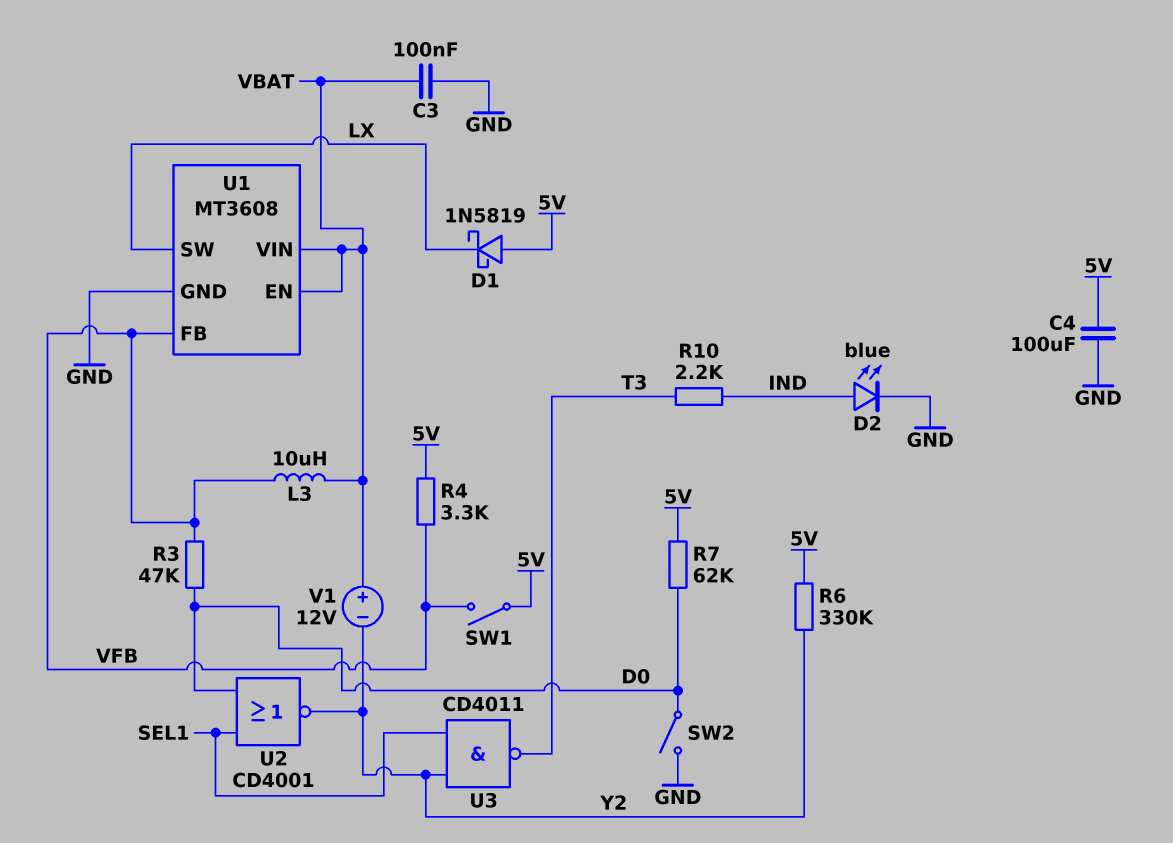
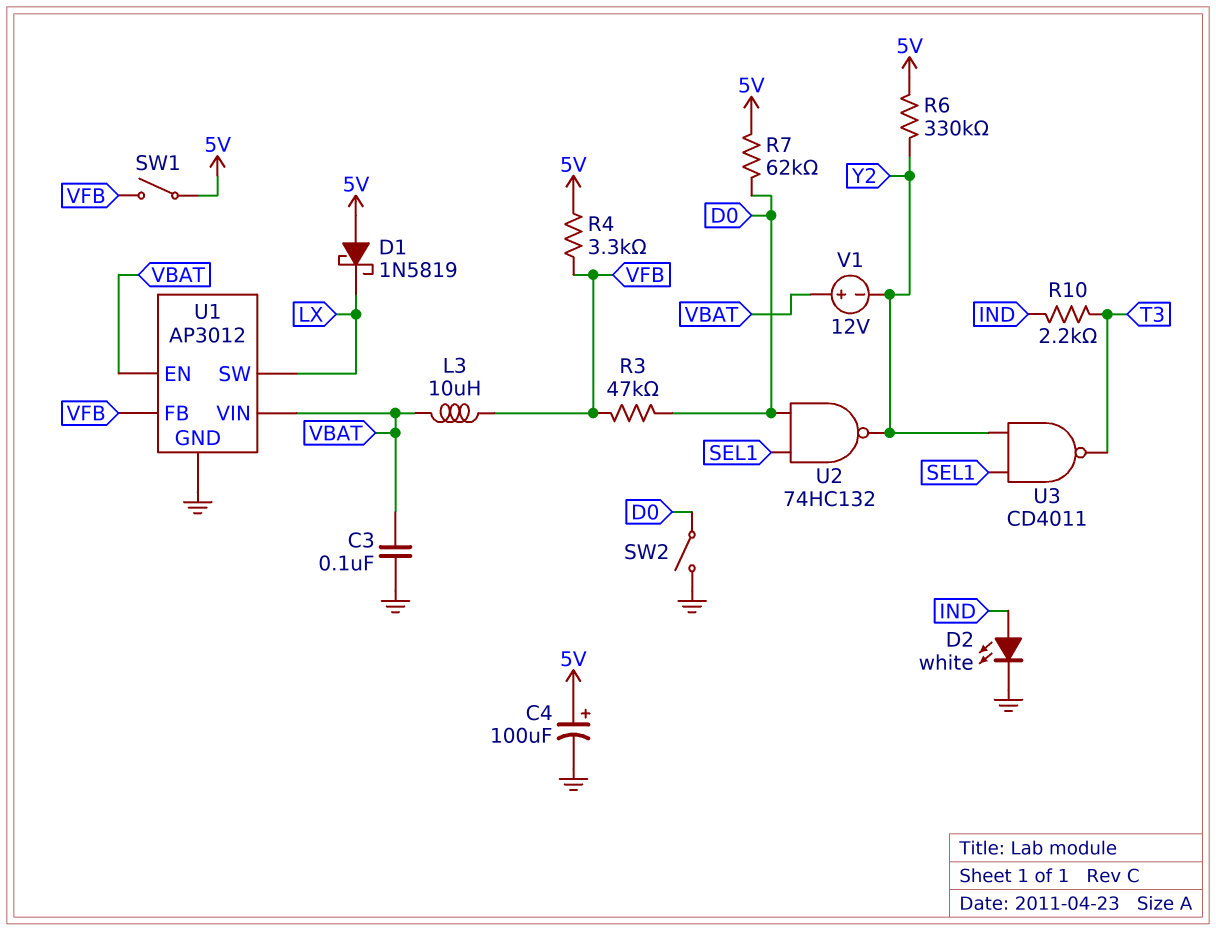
C4: 100uF (5V, GND) -> 100uF (plus 5V, minus GND)
D2: LED blue (A IND, K GND) -> LED white (A IND, K GND)
U1: MT3608 -> AP3012
U2: NOR CD4001 (in D0, in SEL1, out Y2) -> NAND 74HC132 (in D0, in SEL1, out Y2)

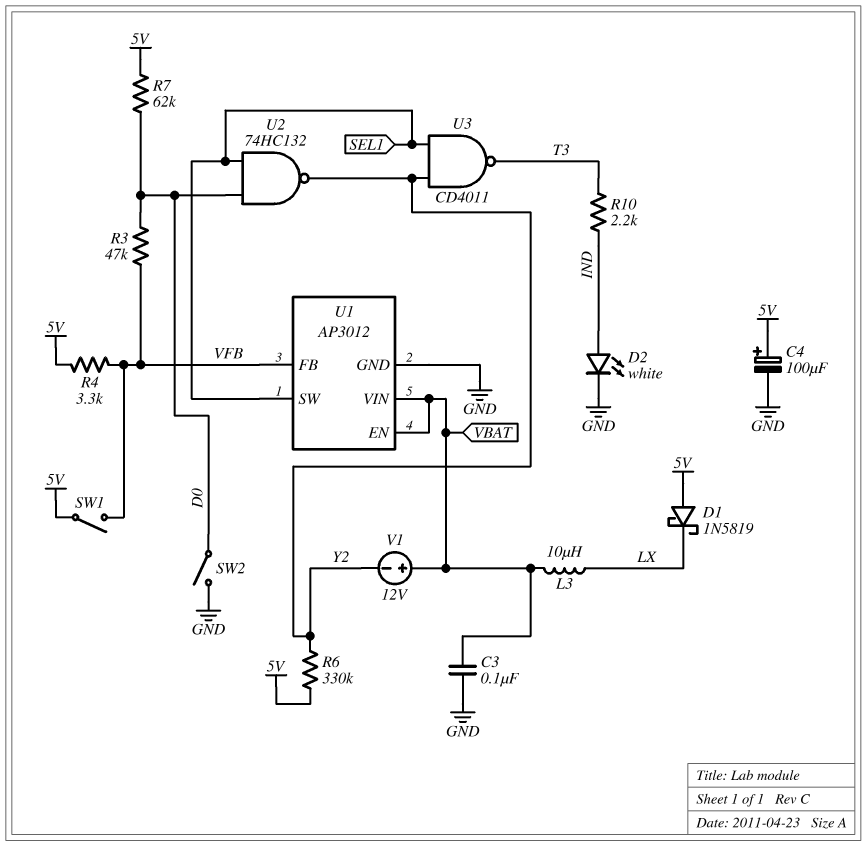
L3: 10uH (VBAT, VFB) -> 10uH (LX, VBAT)
U1 pin SW: LX -> SEL1

